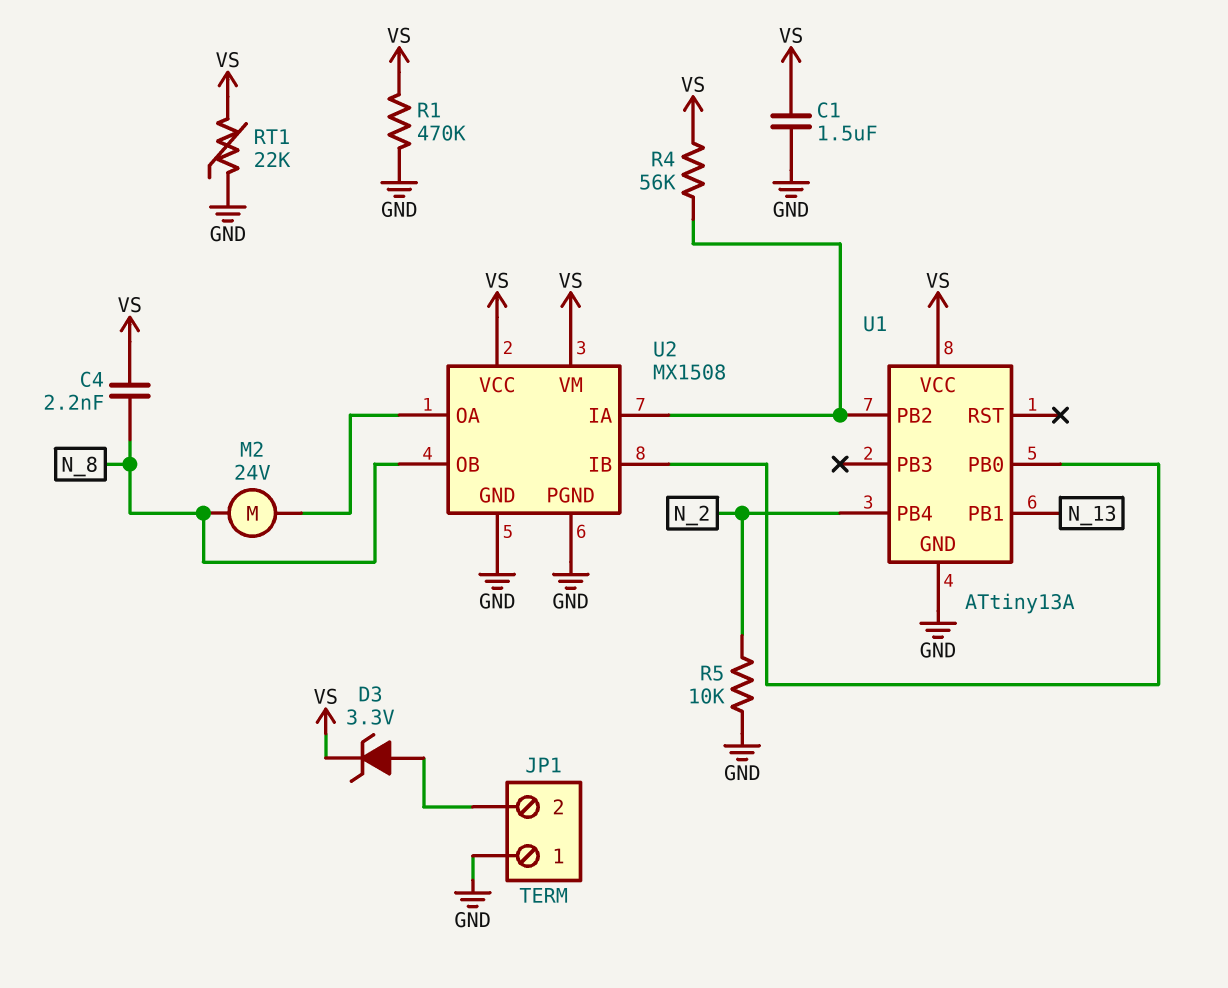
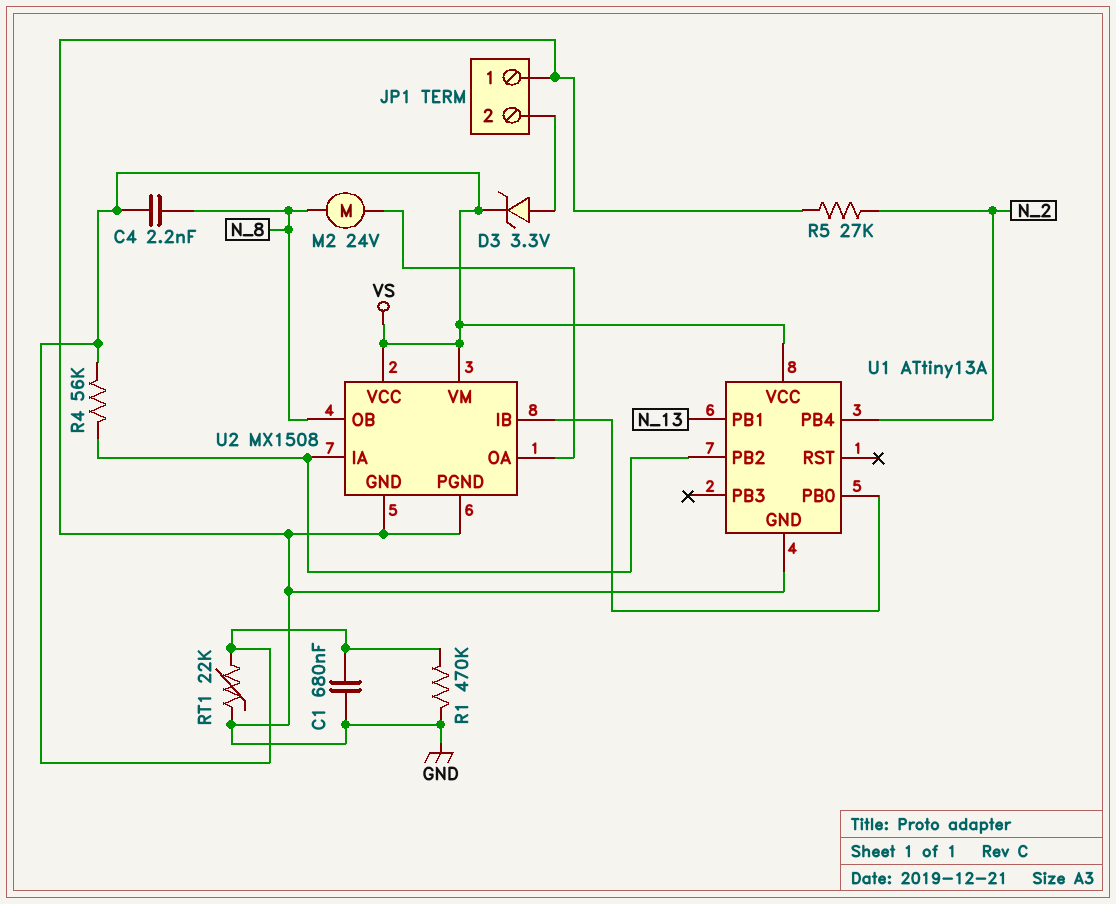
C1: 1.5uF (GND, VS) -> 680nF (GND, VS)
R5: 10k (GND, N_2) -> 27k (GND, N_2)

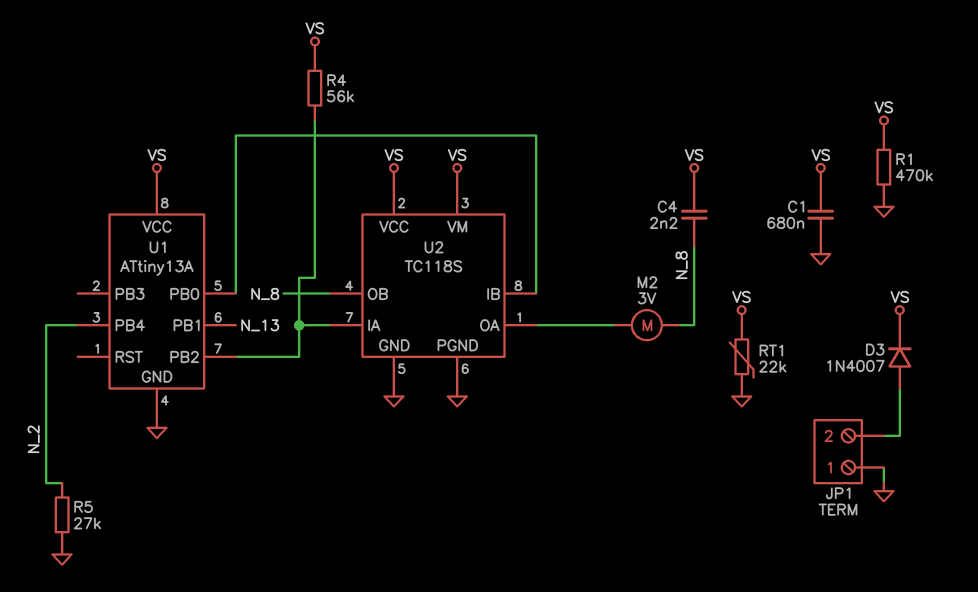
D3: zener 3.3V (A JP1/2, K VS) -> diode 1N4007 (A JP1/2, K VS)
M2: motor 24V (N_8, U2/OA) -> motor 3V (N_8, U2/OA)
U2: MX1508 -> TC118S

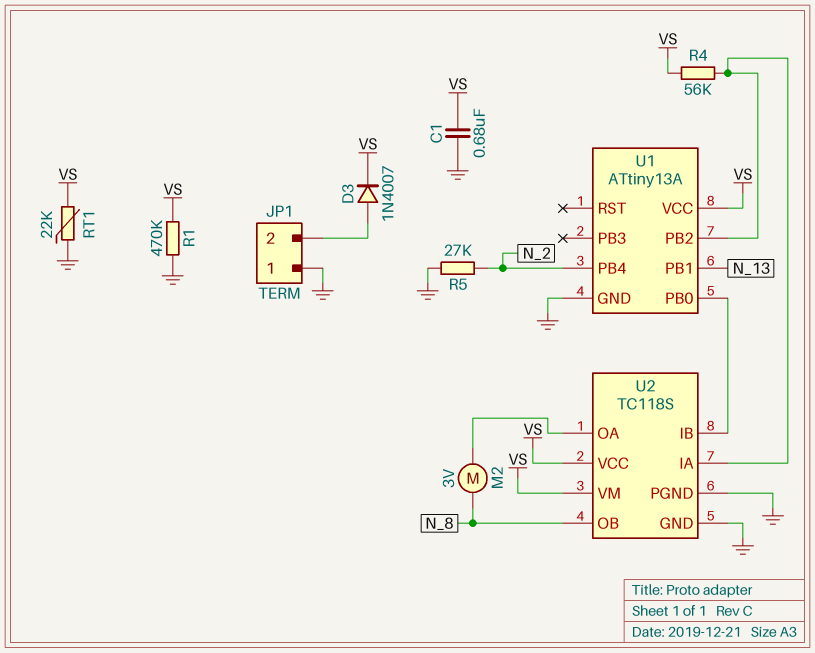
C4: 2.2nF (N_8, VS) -> none

